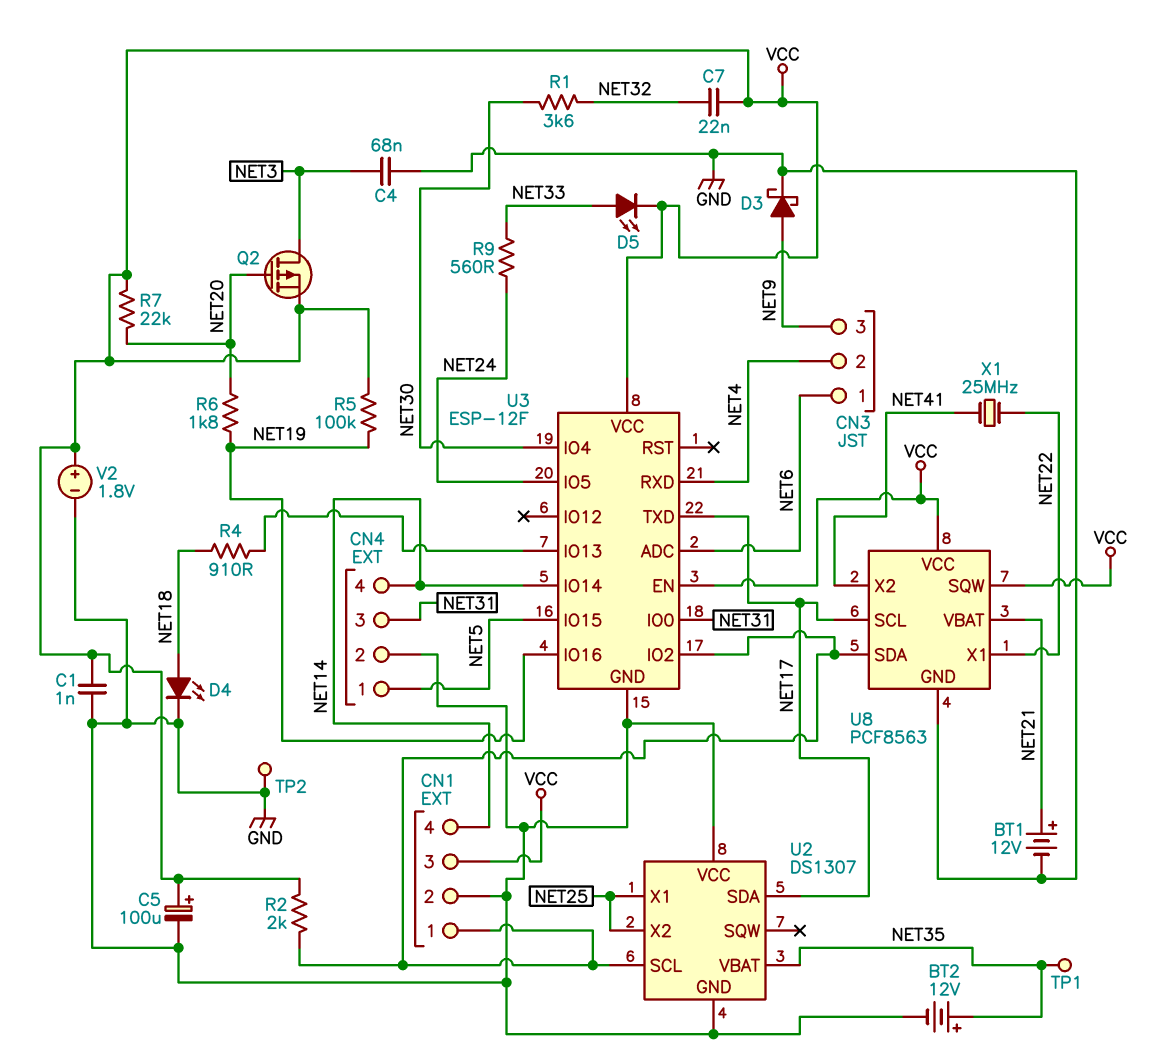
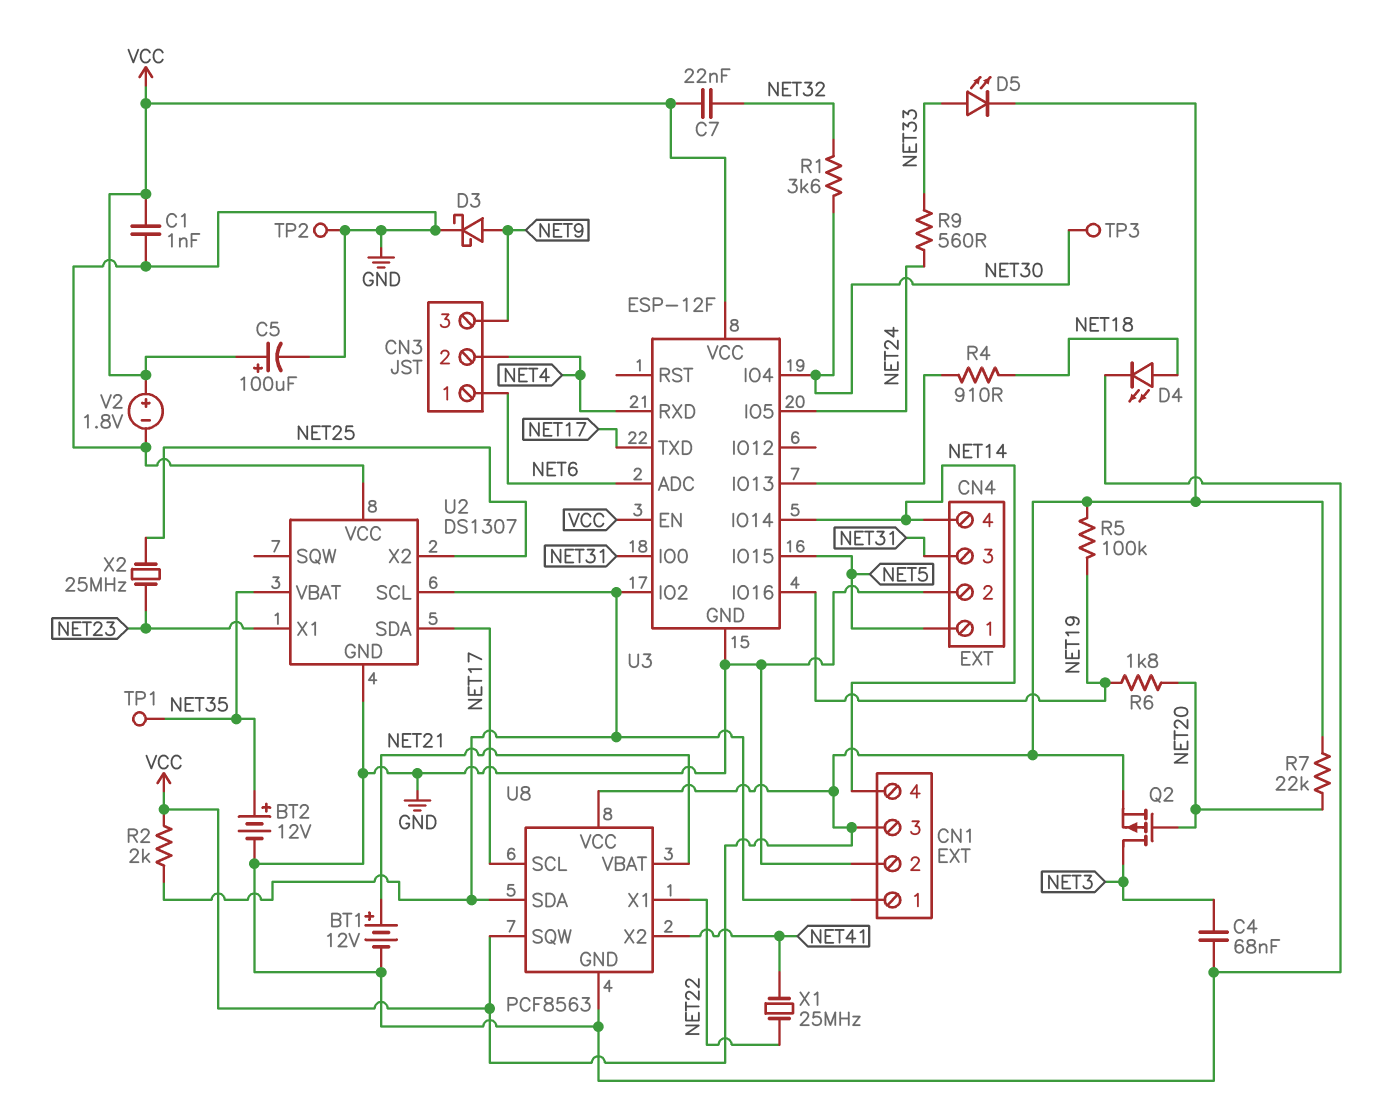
TP3: none -> test point (NET30)
U2 pin X1: NET25 -> NET23
X2: none -> 25MHz (NET23, NET25)

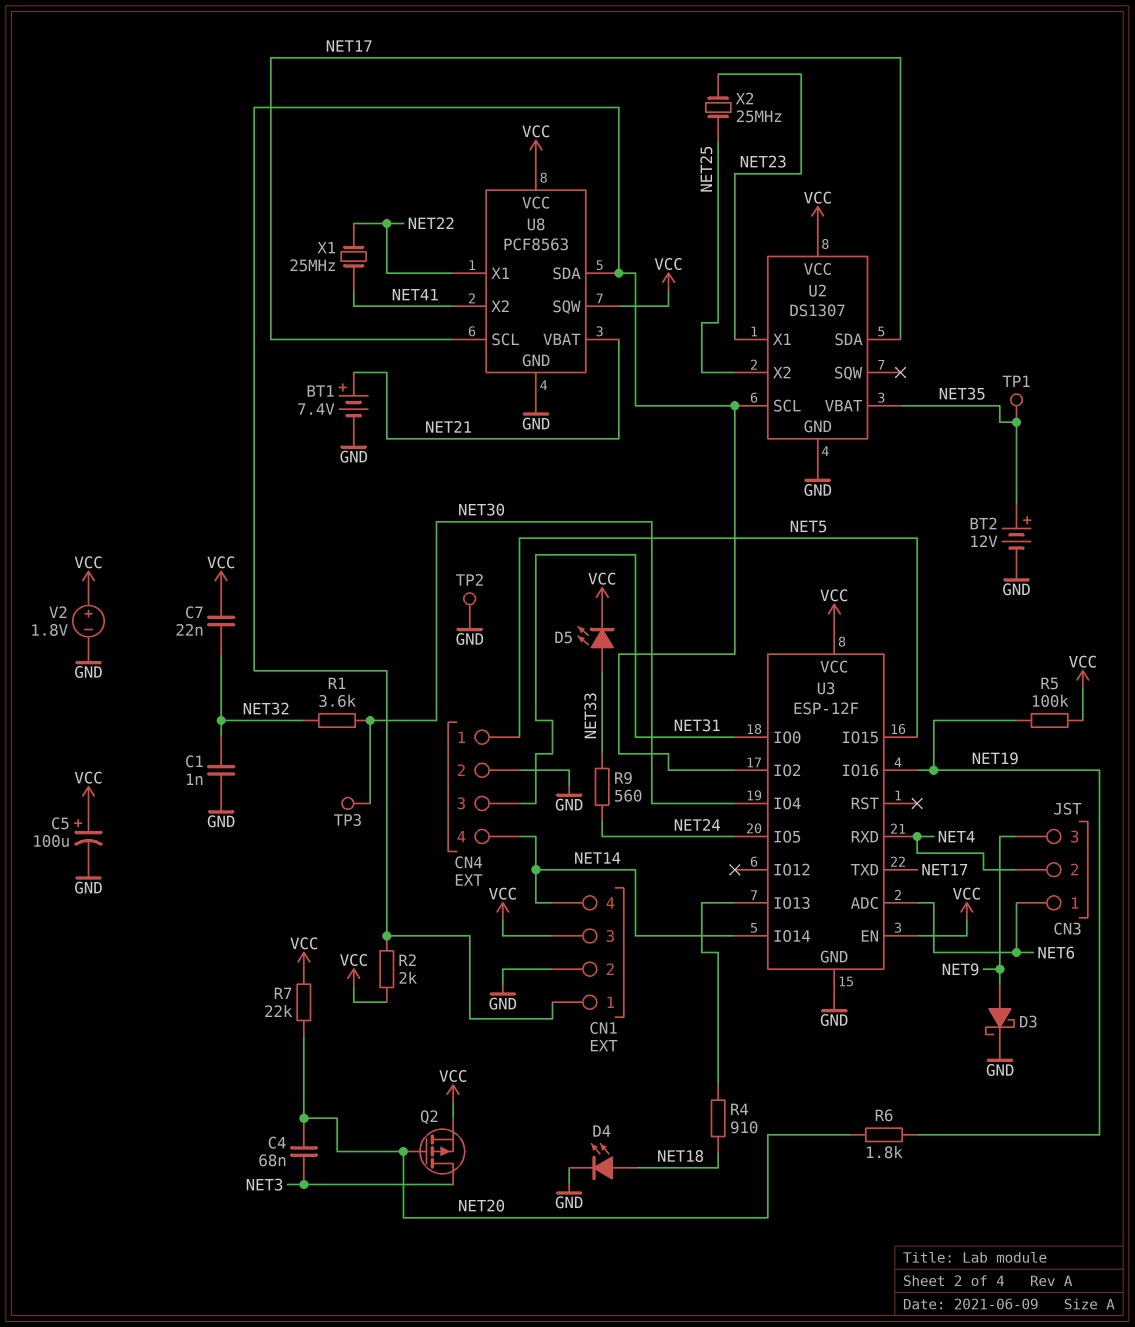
BT1: 12V (plus NET21, minus GND) -> 7.4V (plus NET21, minus GND)
C1: 1nF (GND, VCC) -> 1nF (GND, NET32)
C4: 68nF (GND, NET3) -> 68nF (NET3, NET20)
U2 pin VCC: GND -> VCC

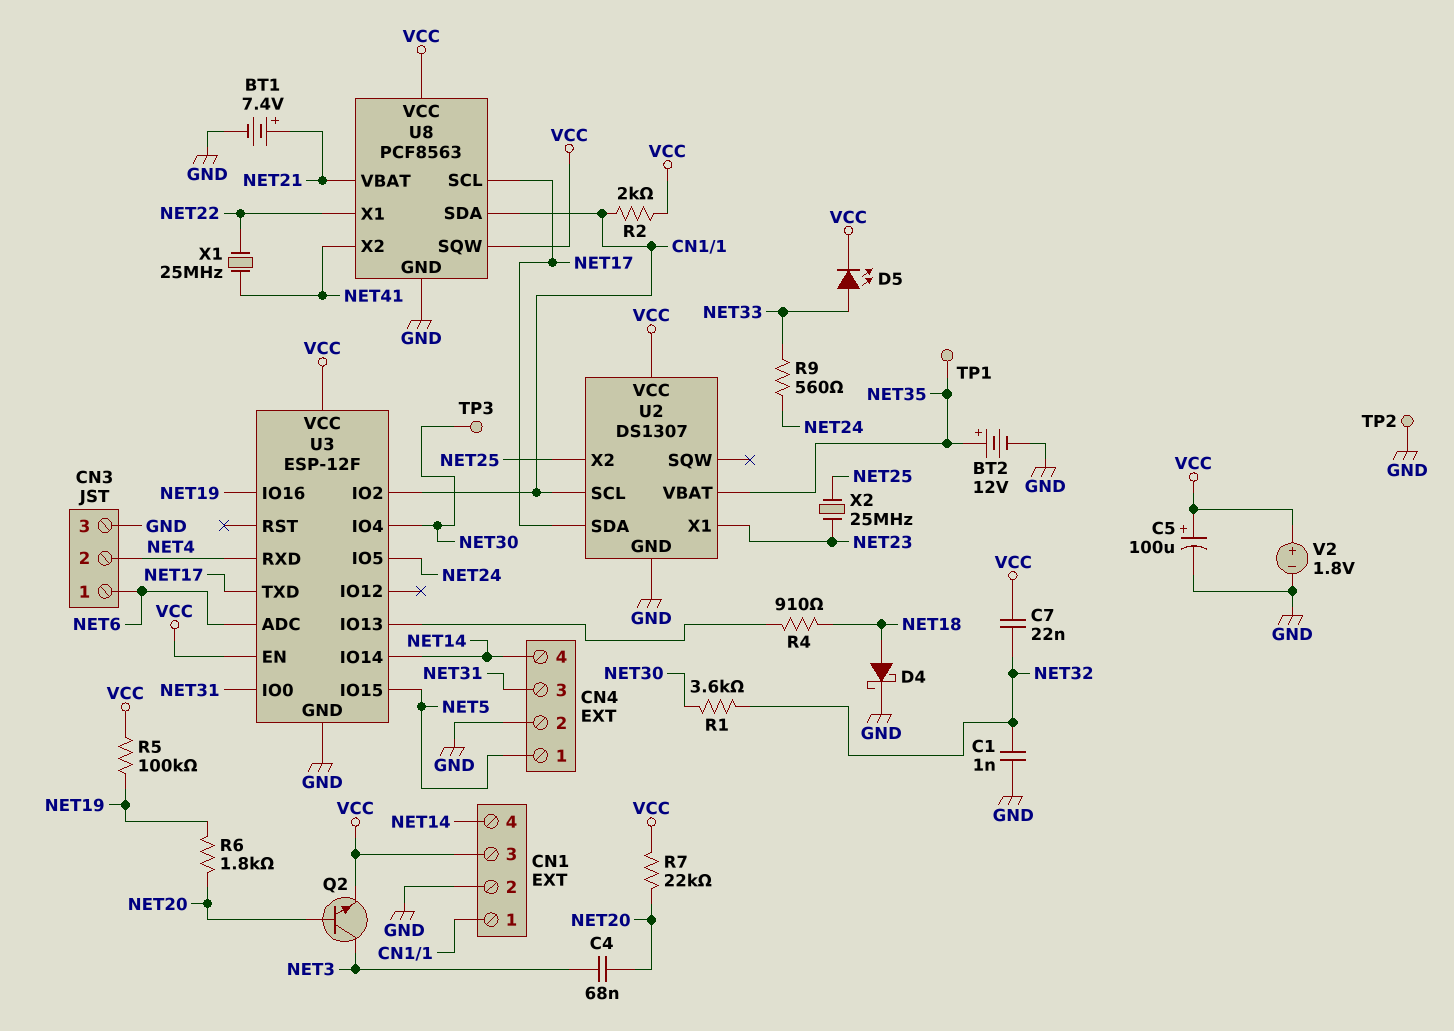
CN3 pin 3: NET9 -> GND
D3: schottky (A NET9, K GND) -> none
D4: LED (A NET18, K GND) -> schottky (A NET18, K GND)
Q2: PMOS (G NET20, D NET3, S VCC) -> NPN (B NET20, C NET3, E VCC)

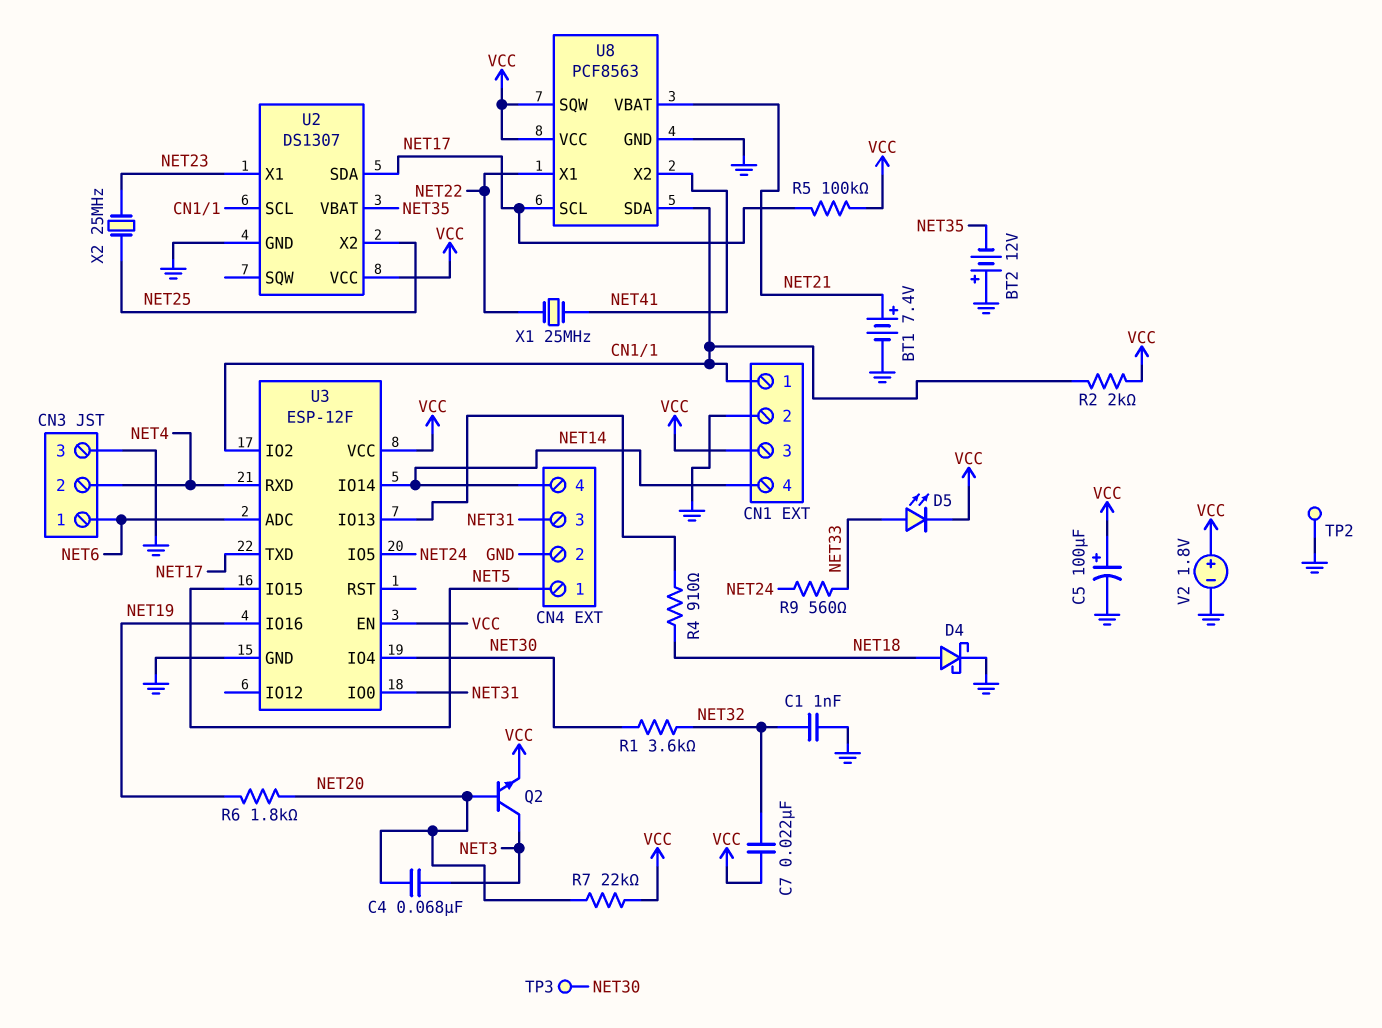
BT2: 12V (plus NET35, minus GND) -> 12V (plus GND, minus NET35)
R5: 100k (NET19, VCC) -> 100k (NET17, VCC)
TP1: test point (NET35) -> none

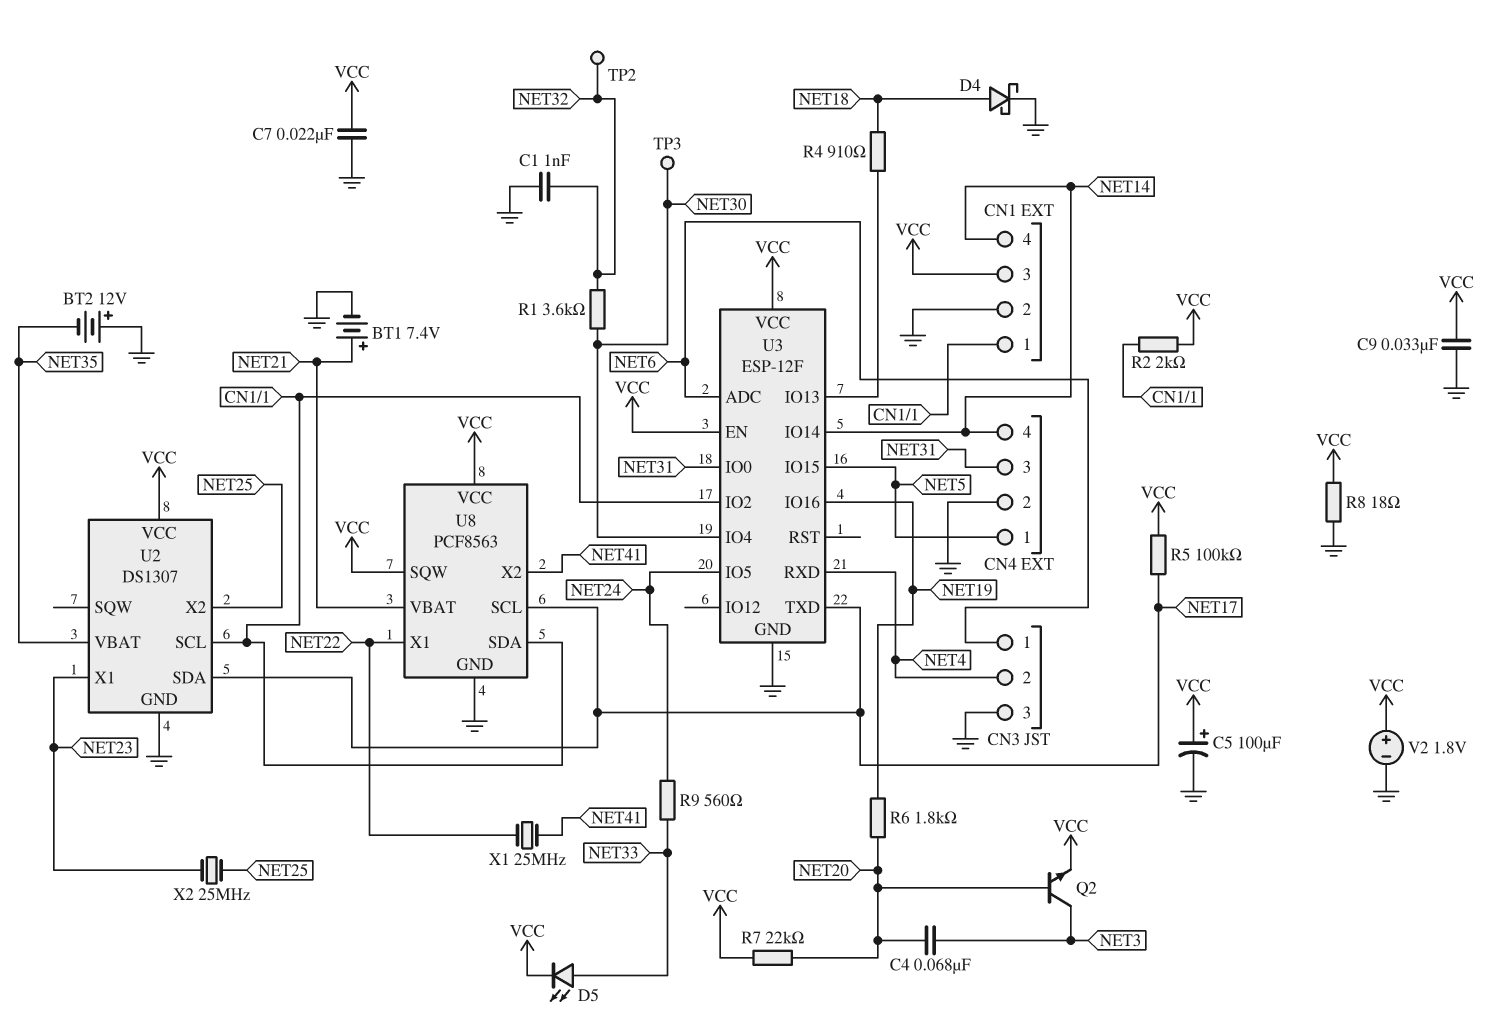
C7: 22nF (NET32, VCC) -> 22nF (GND, VCC)
C9: none -> 33nF (GND, VCC)
R8: none -> 18 (GND, VCC)
TP2: test point (GND) -> test point (NET32)

